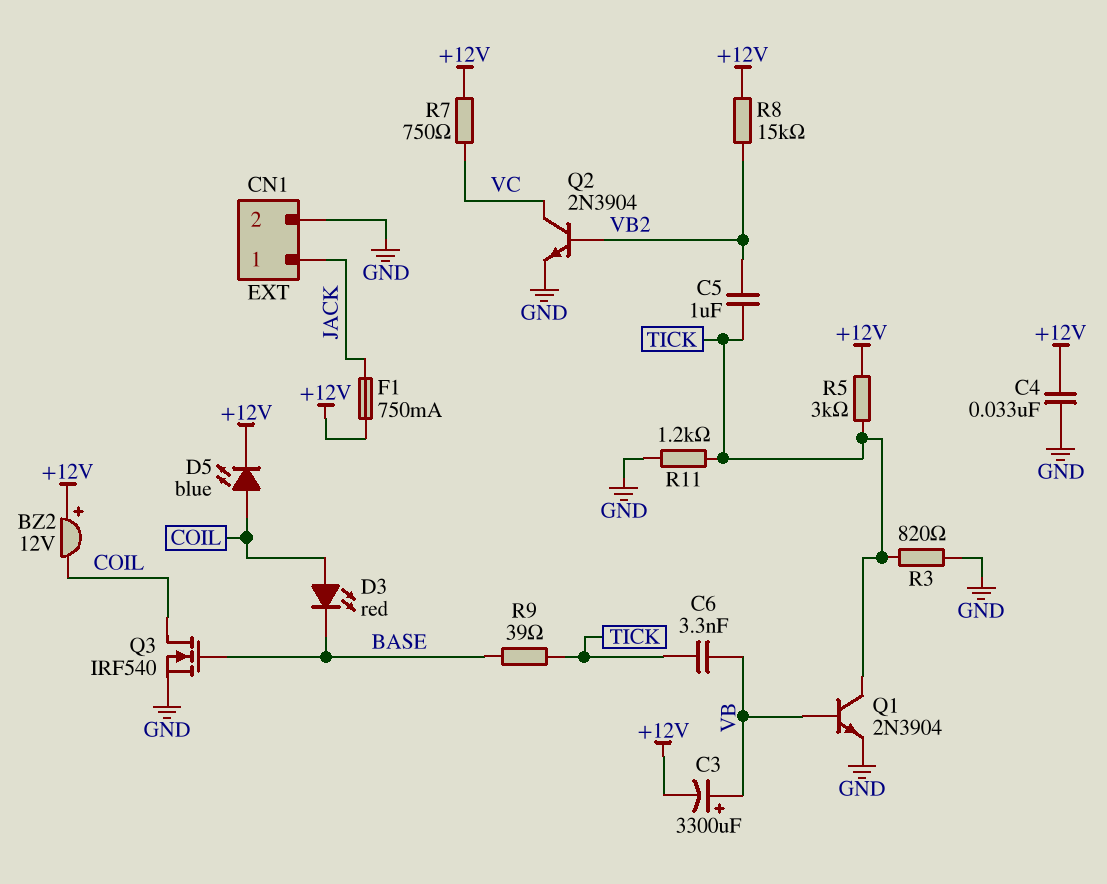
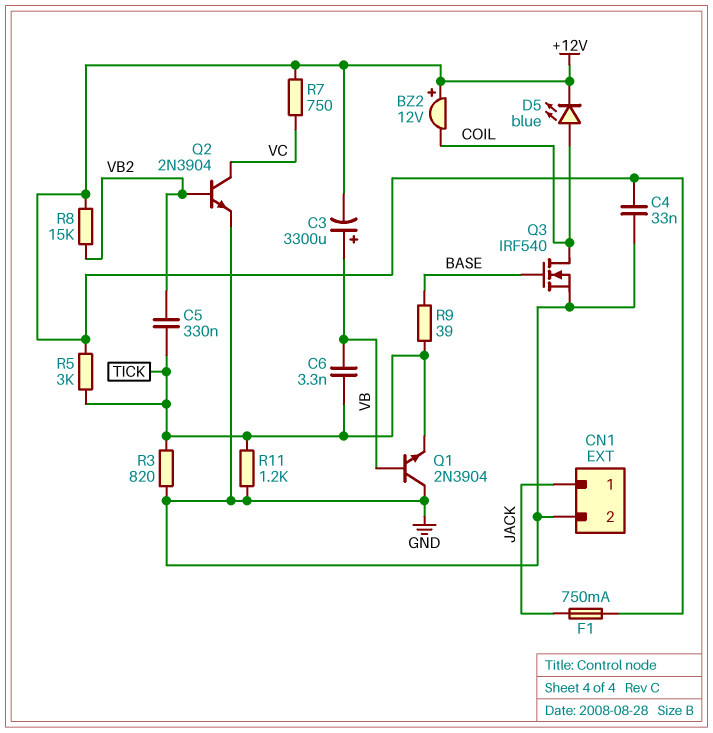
C5: 1uF (TICK, VB2) -> 330nF (TICK, VB2)
D3: LED red (A COIL, K BASE) -> none
Q1: NPN 2N3904 (B VB, C TICK, E GND) -> NPN 2N3904 (B VB, C GND, E TICK)

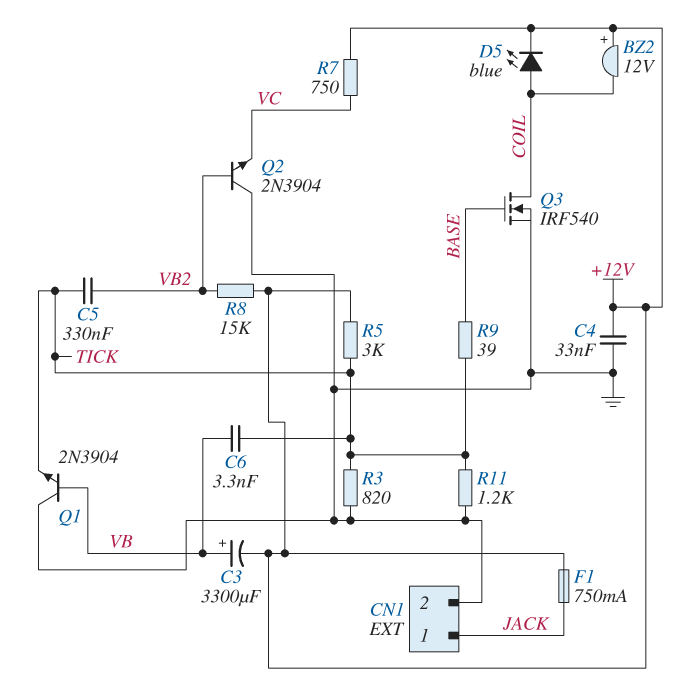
Q2: NPN 2N3904 (B VB2, C VC, E GND) -> NPN 2N3904 (B VB2, C GND, E VC)

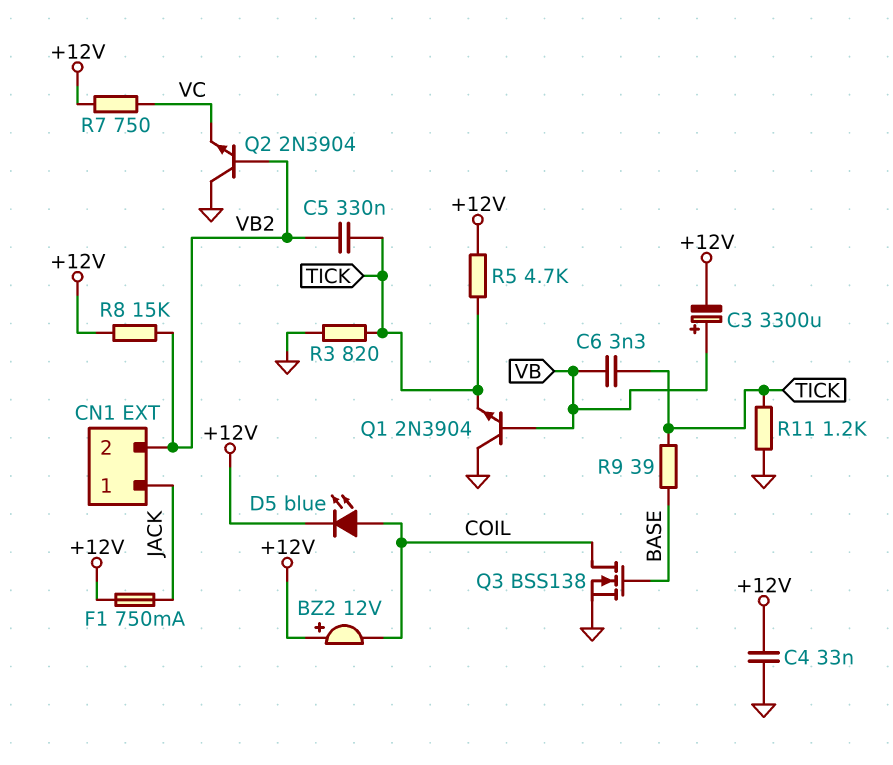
CN1 pin 2: GND -> VB2
Q3: NMOS IRF540 (G BASE, D COIL, S GND) -> NMOS BSS138 (G BASE, D COIL, S GND)
R5: 3k (+12V, TICK) -> 4.7k (+12V, TICK)

